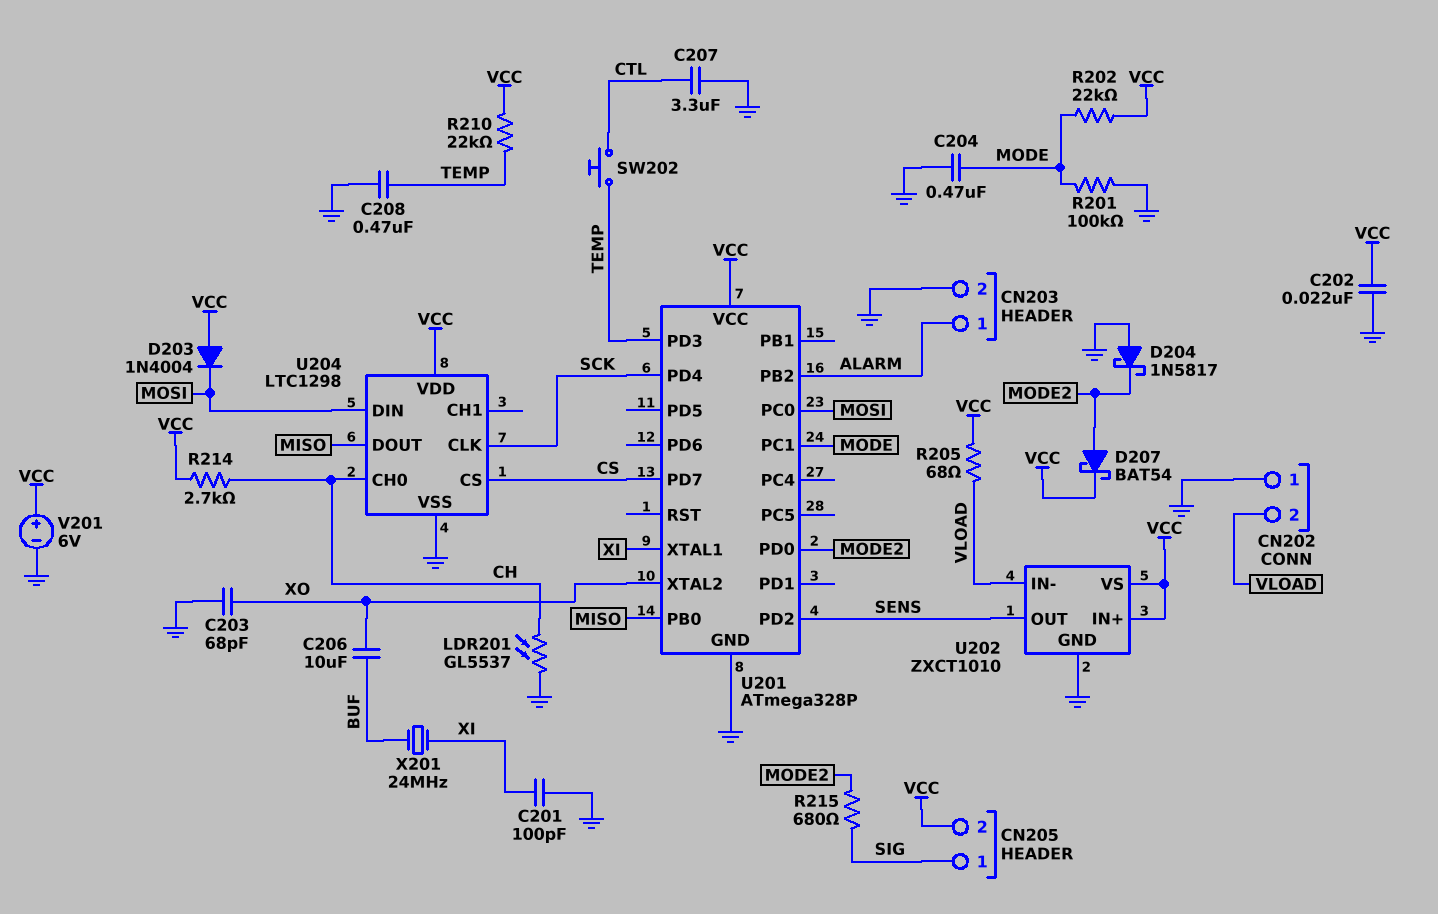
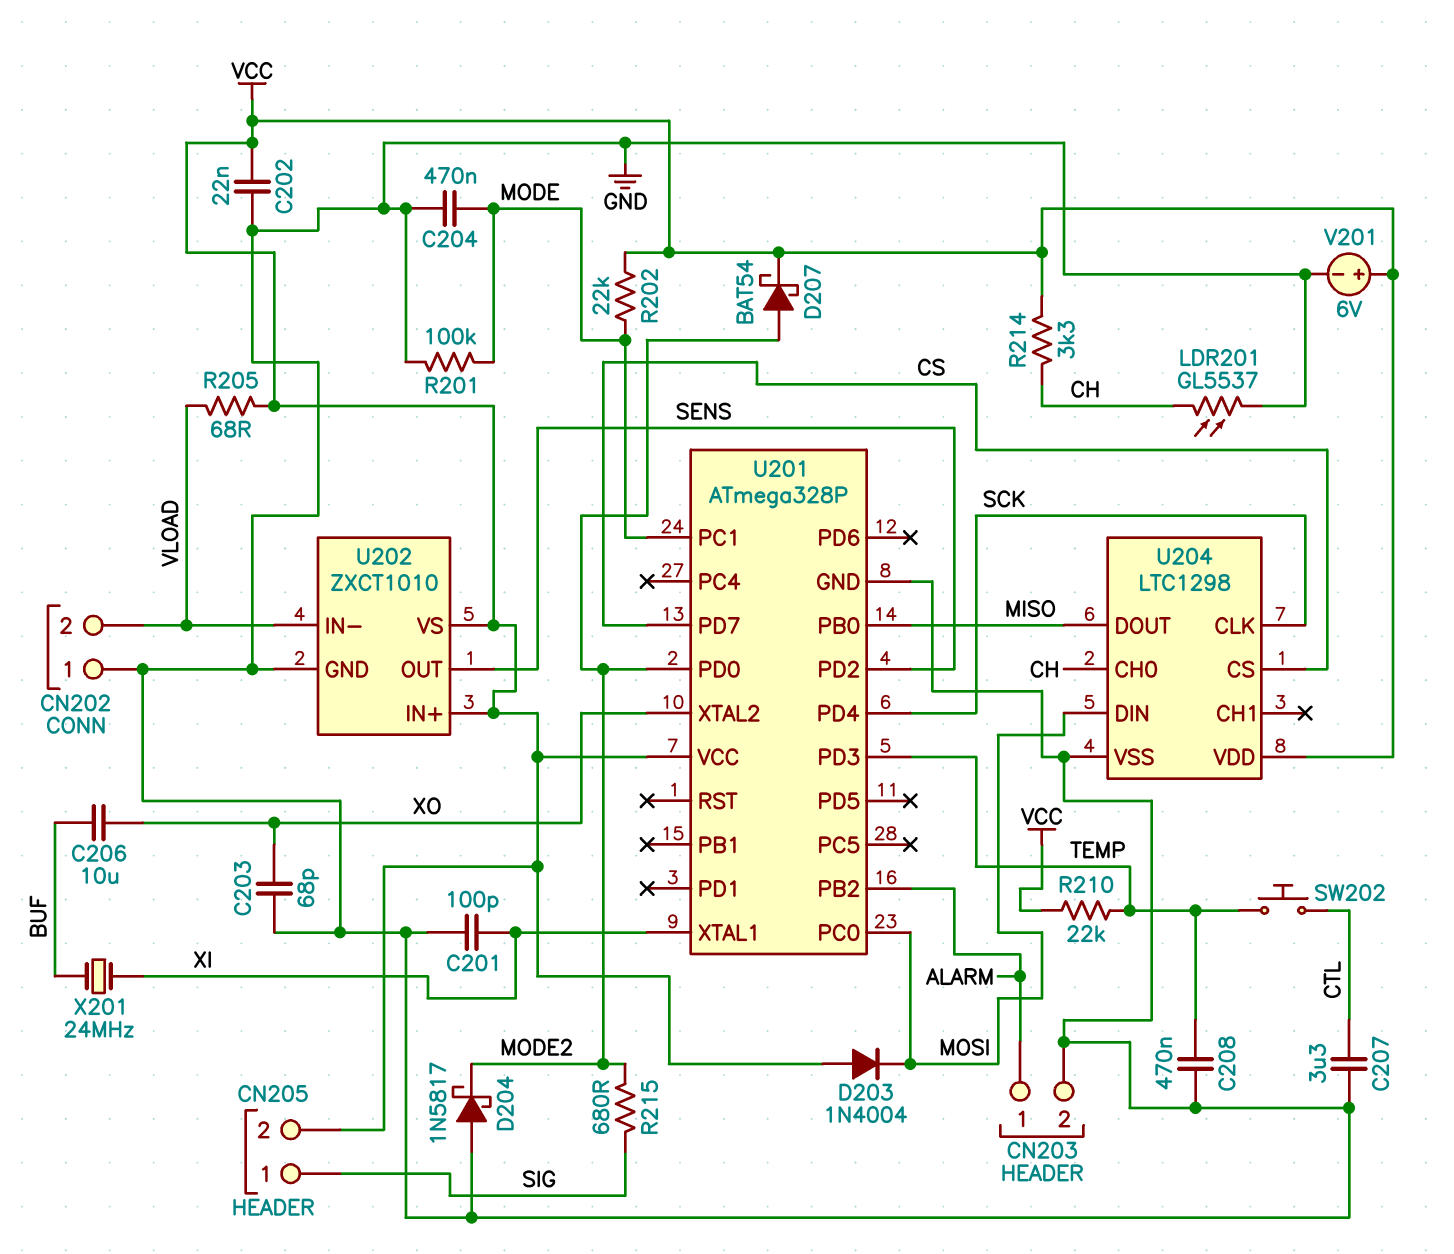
R214: 2.7k (CH, VCC) -> 3.3k (CH, VCC)

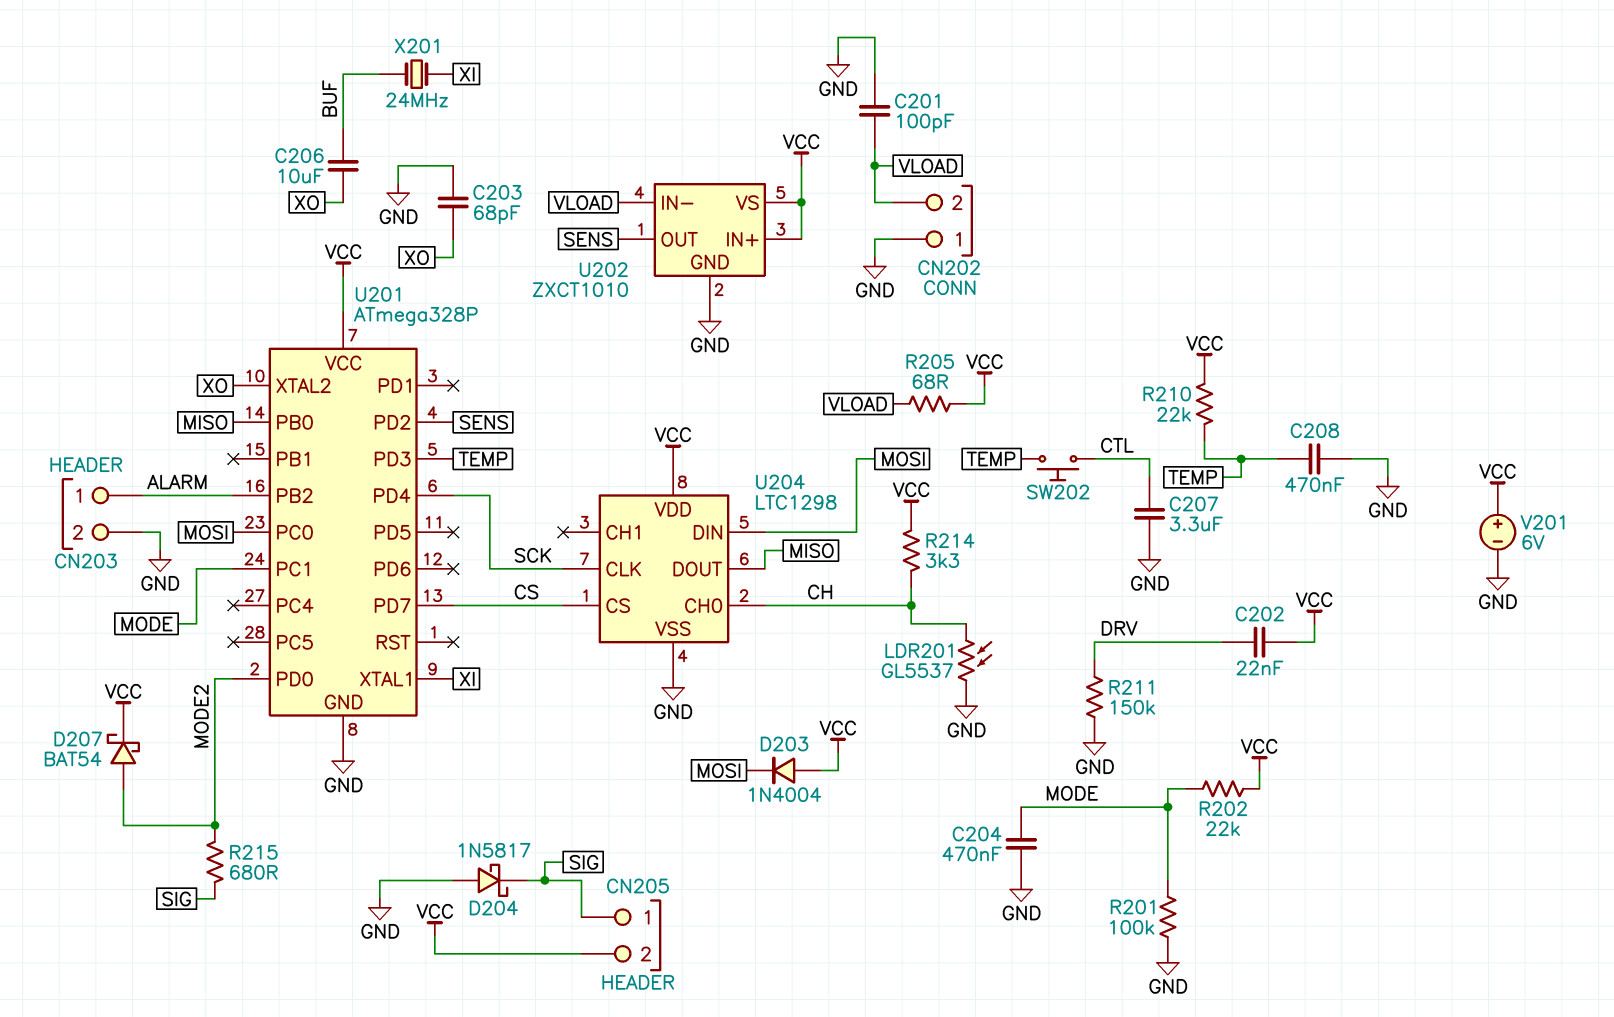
C201: 100pF (GND, XI) -> 100pF (GND, VLOAD)
C202: 22nF (GND, VCC) -> 22nF (DRV, VCC)
D204: schottky 1N5817 (A GND, K MODE2) -> schottky 1N5817 (A GND, K SIG)
R211: none -> 150k (DRV, GND)

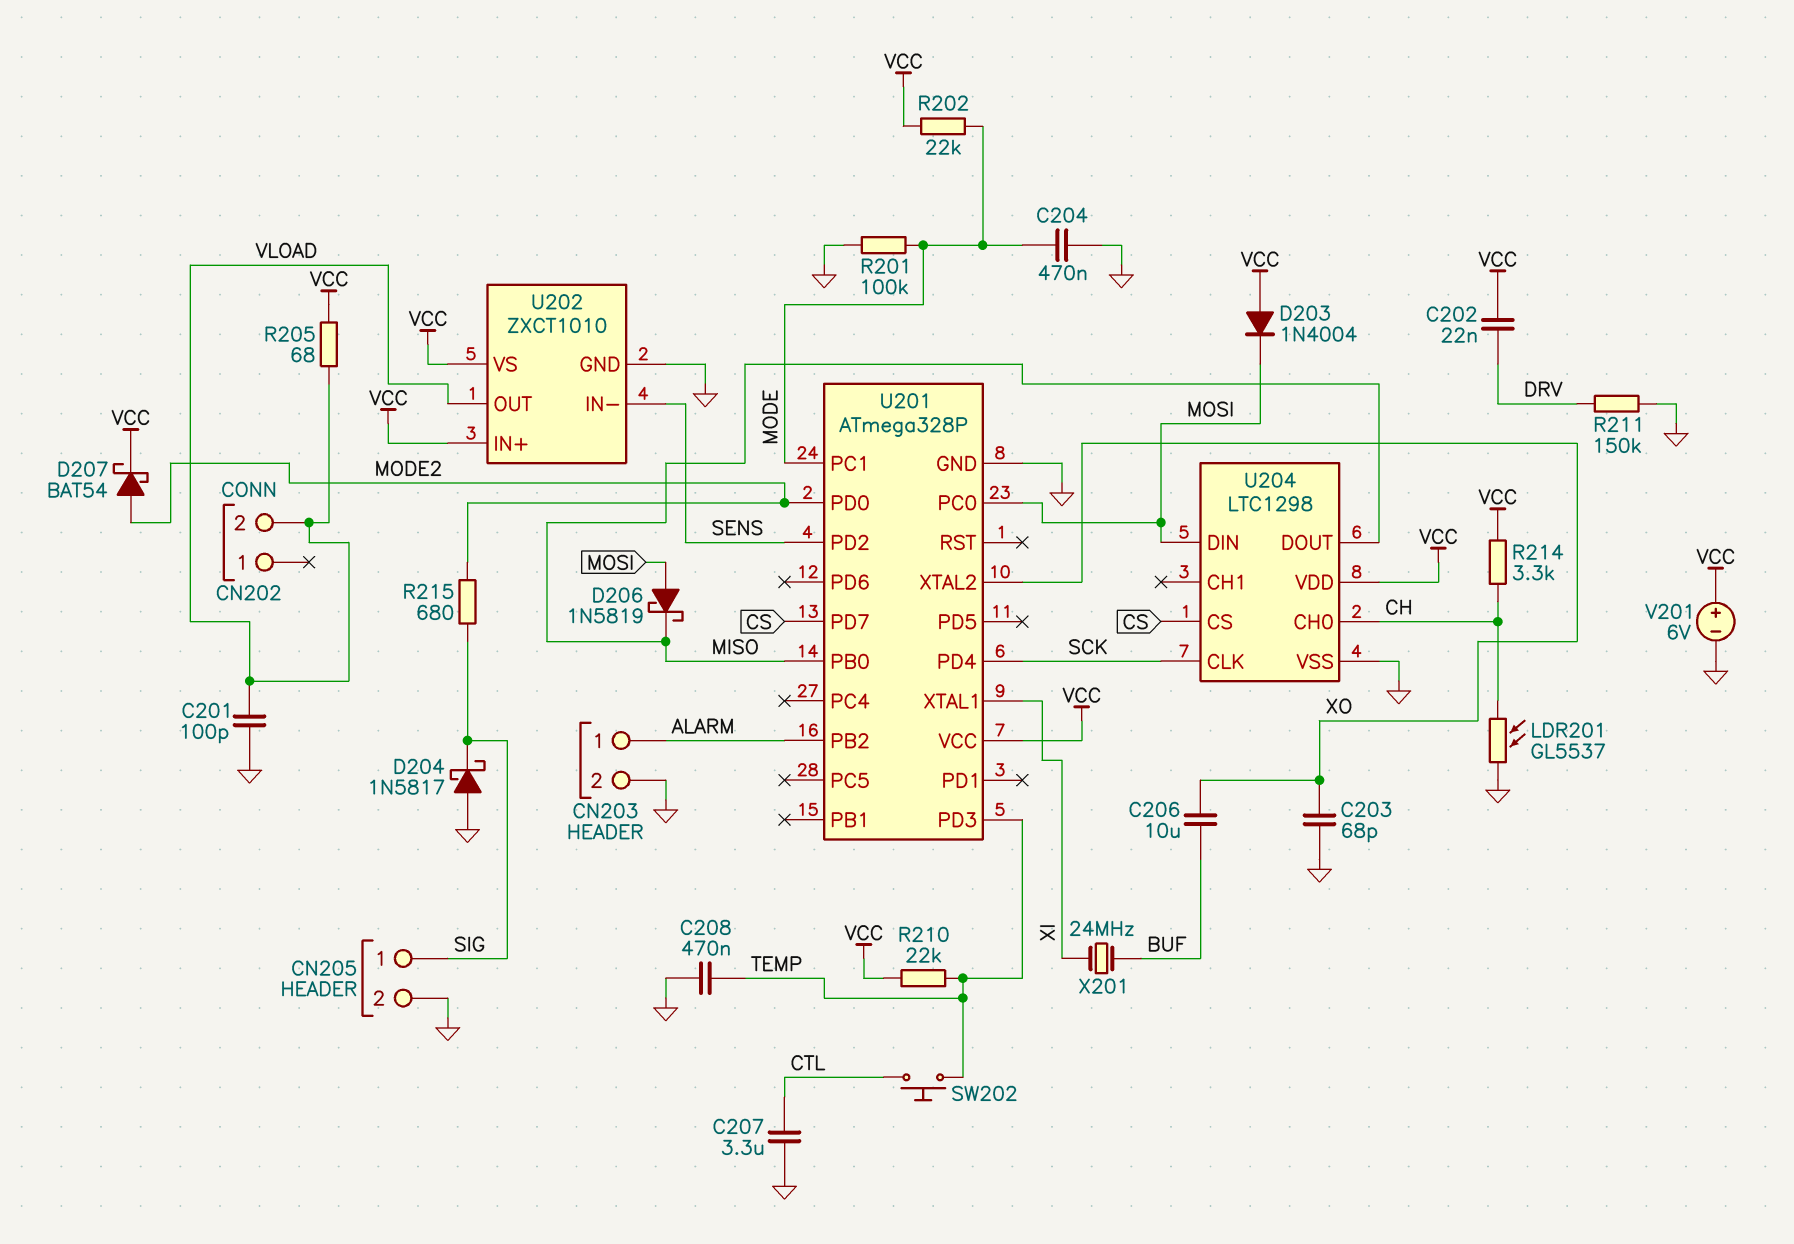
CN202 pin 1: GND -> none
CN205 pin 2: VCC -> GND
D206: none -> schottky 1N5819 (A MOSI, K MISO)
U202 pin IN-: VLOAD -> SENS
U202 pin OUT: SENS -> VLOAD

